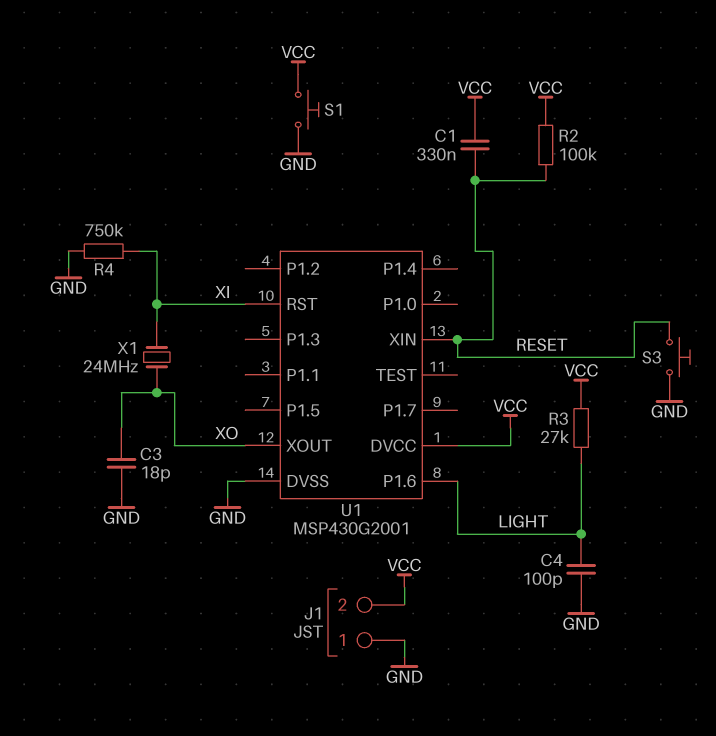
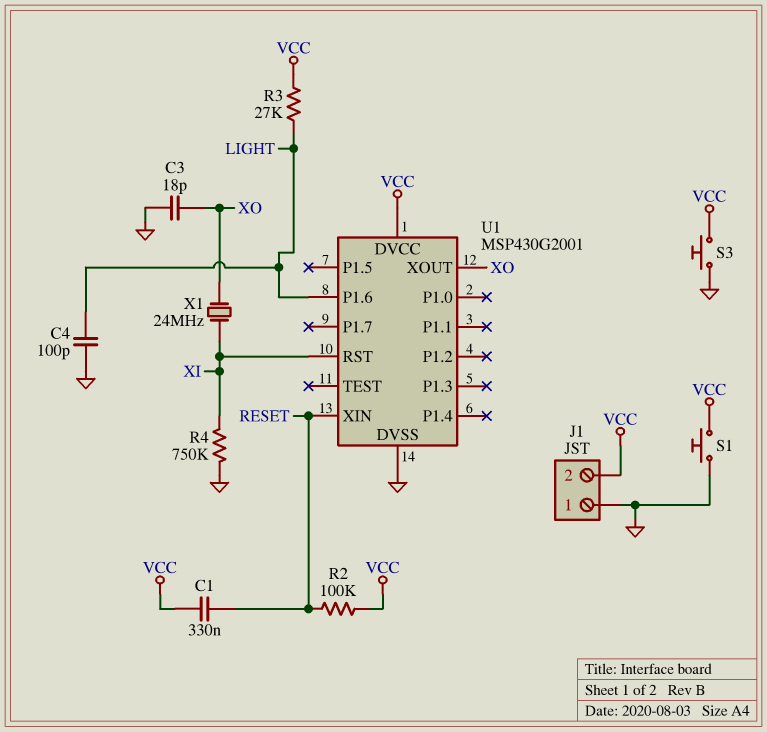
S3: button (GND, RESET) -> button (GND, VCC)

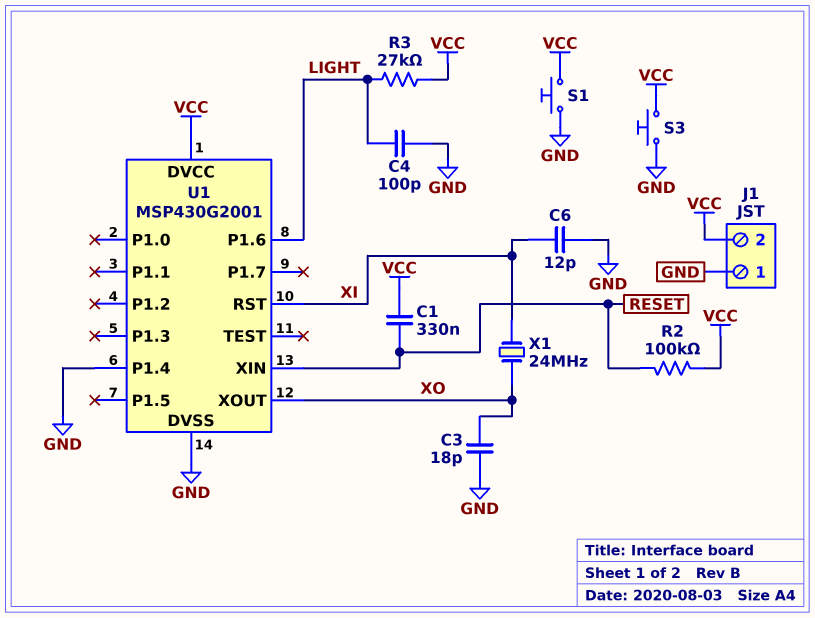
C6: none -> 12pF (GND, XI)
R4: 750k (GND, XI) -> none
U1 pin P1.4: none -> GND

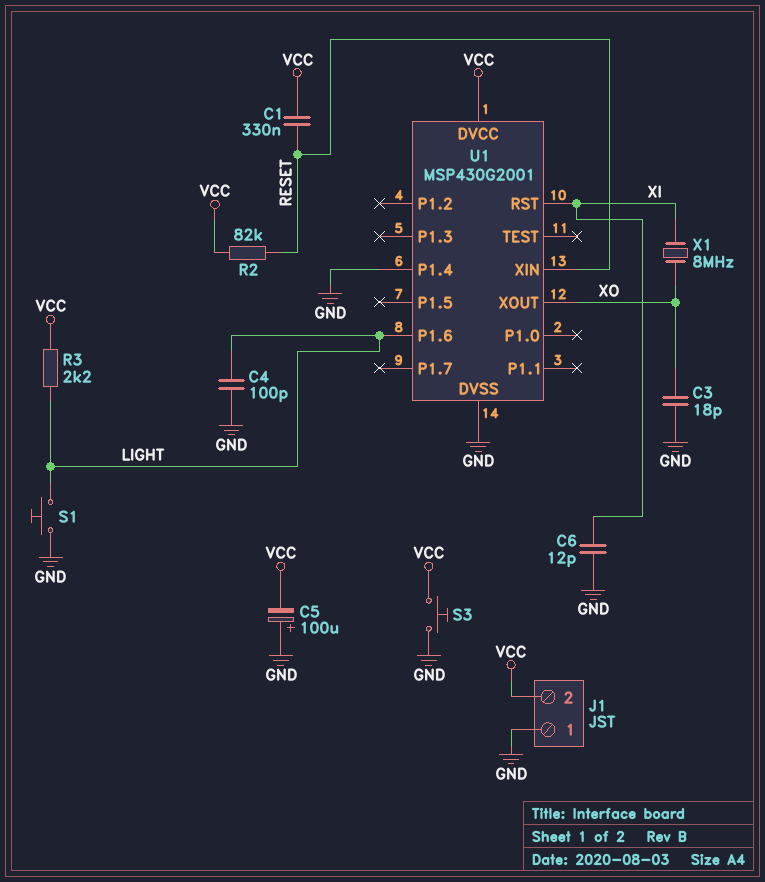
C5: none -> 100uF (plus GND, minus VCC)
R2: 100k (RESET, VCC) -> 82k (RESET, VCC)
R3: 27k (LIGHT, VCC) -> 2.2k (LIGHT, VCC)
S1: button (GND, VCC) -> button (GND, LIGHT)
X1: 24MHz (XI, XO) -> 8MHz (XI, XO)

